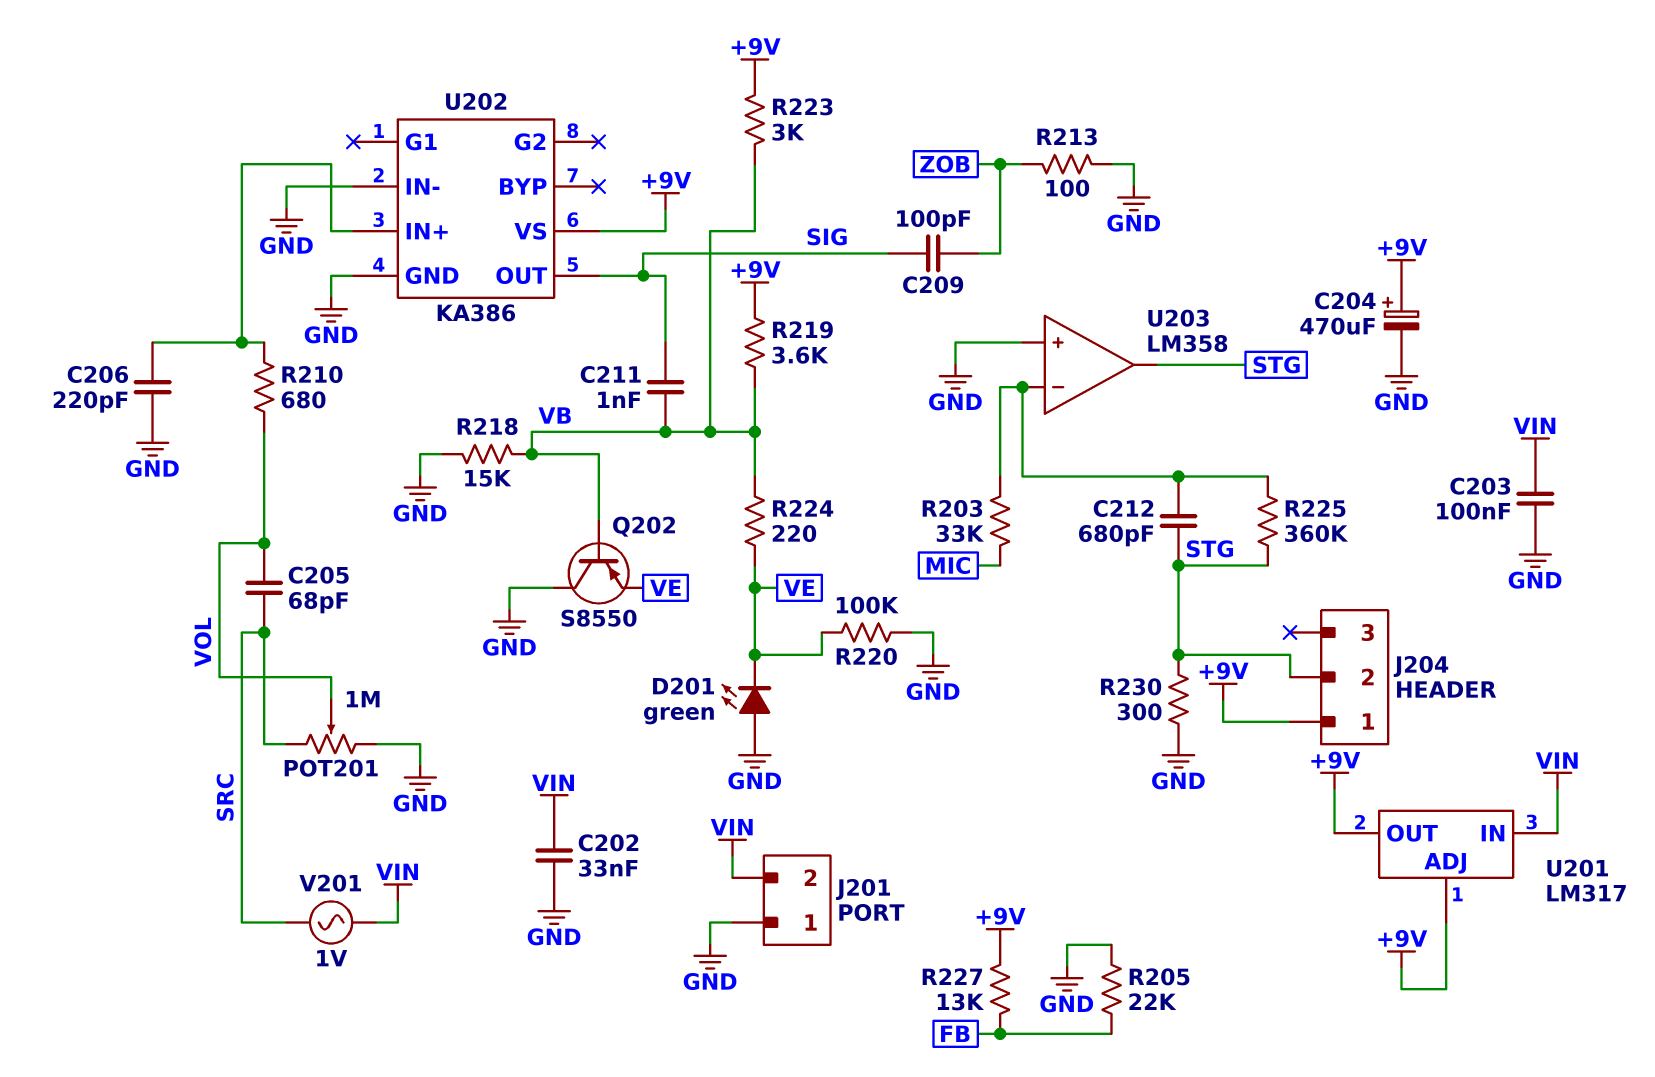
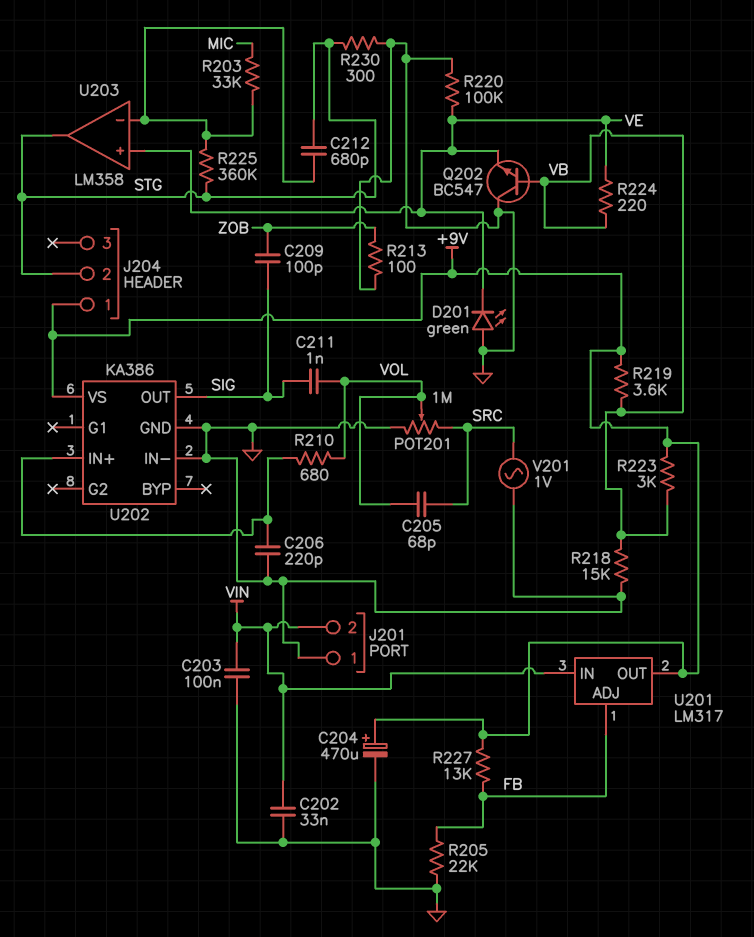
C211: 1nF (SIG, VB) -> 1nF (SIG, VOL)
Q202: PNP S8550 (B VB, C GND, E VE) -> NPN BC547 (B VB, C GND, E VE)
U201 pin ADJ: +9V -> FB
U203 pin in+: GND -> VE
V201: AC 1V (SRC, VIN) -> AC 1V (GND, SRC)

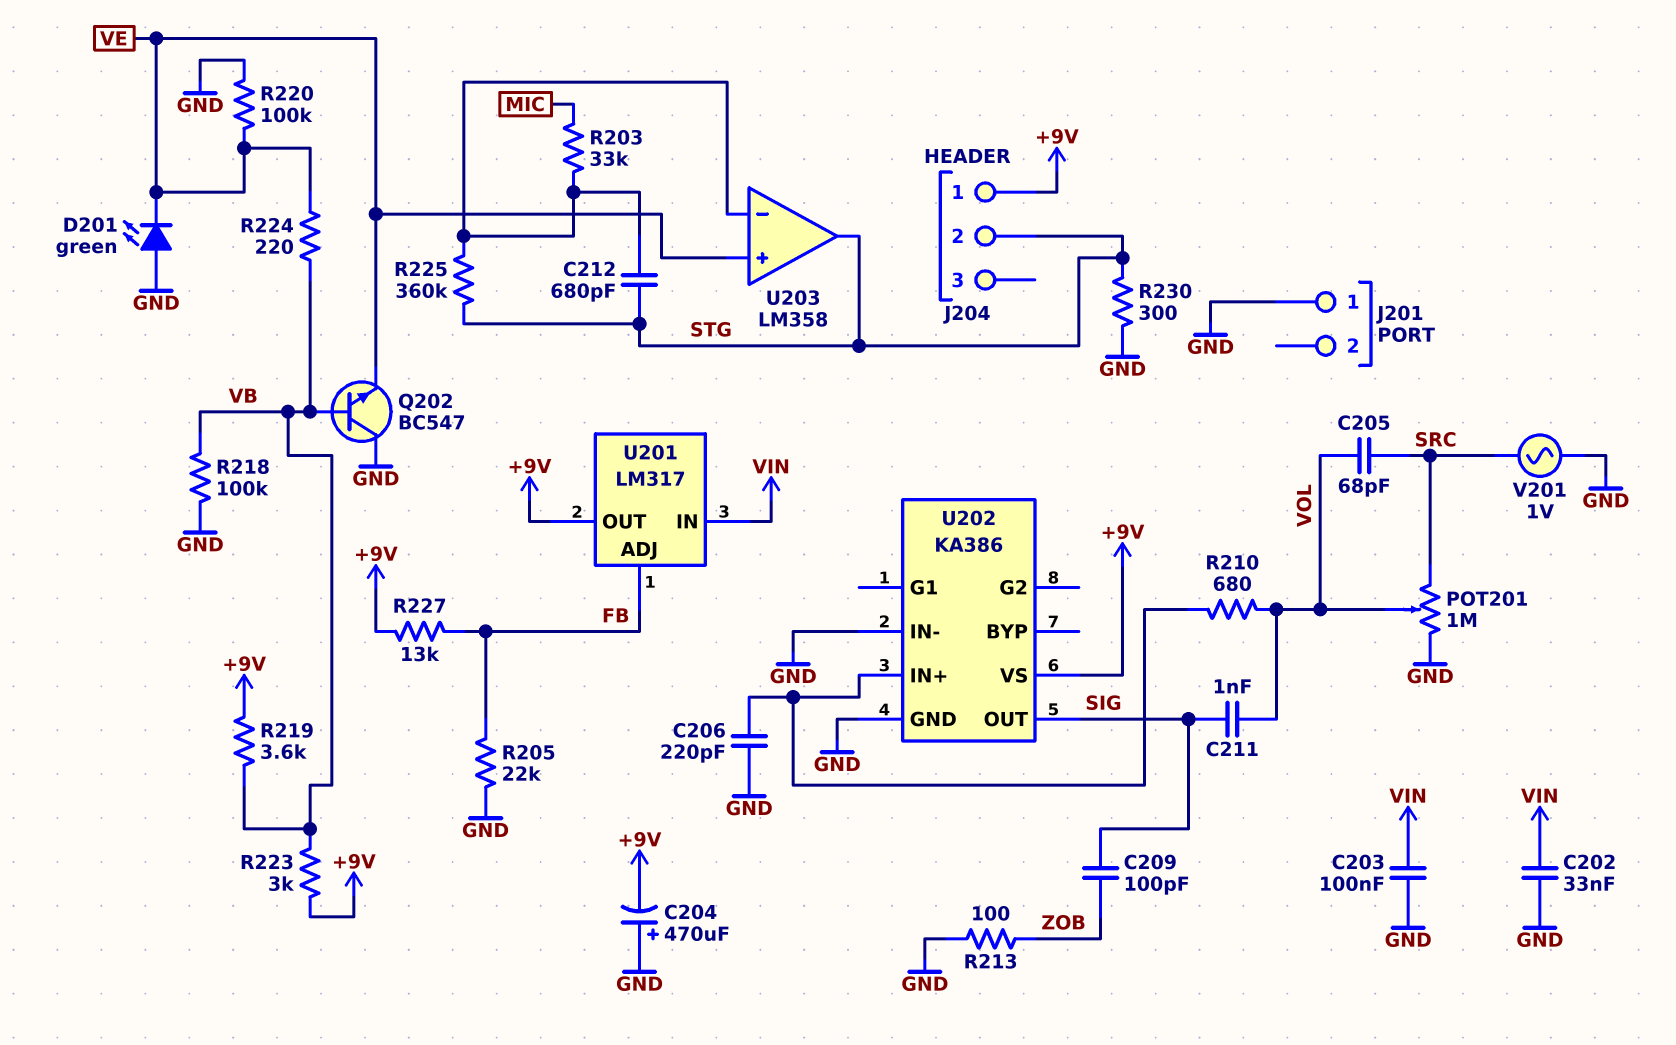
C204: 470uF (plus +9V, minus GND) -> 470uF (plus GND, minus +9V)
J201 pin 2: VIN -> none
R218: 15k (GND, VB) -> 100k (GND, VB)

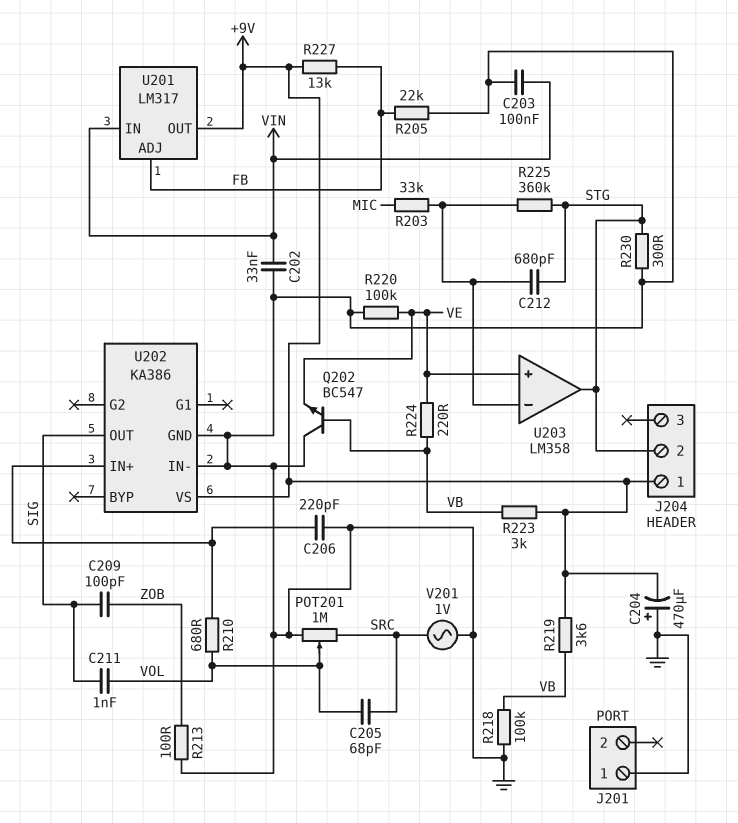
D201: LED green (A GND, K VE) -> none

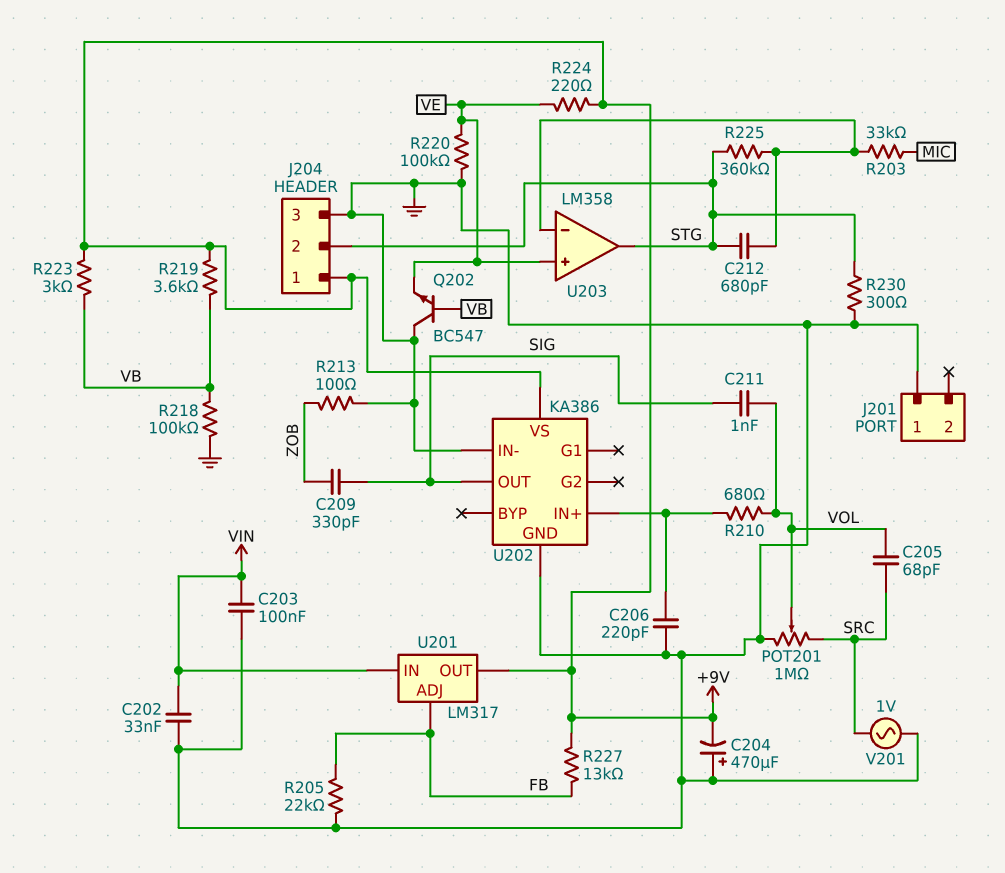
C209: 100pF (SIG, ZOB) -> 330pF (SIG, ZOB)
J204 pin 3: none -> GND
R224: 220 (VB, VE) -> 220 (+9V, VE)

